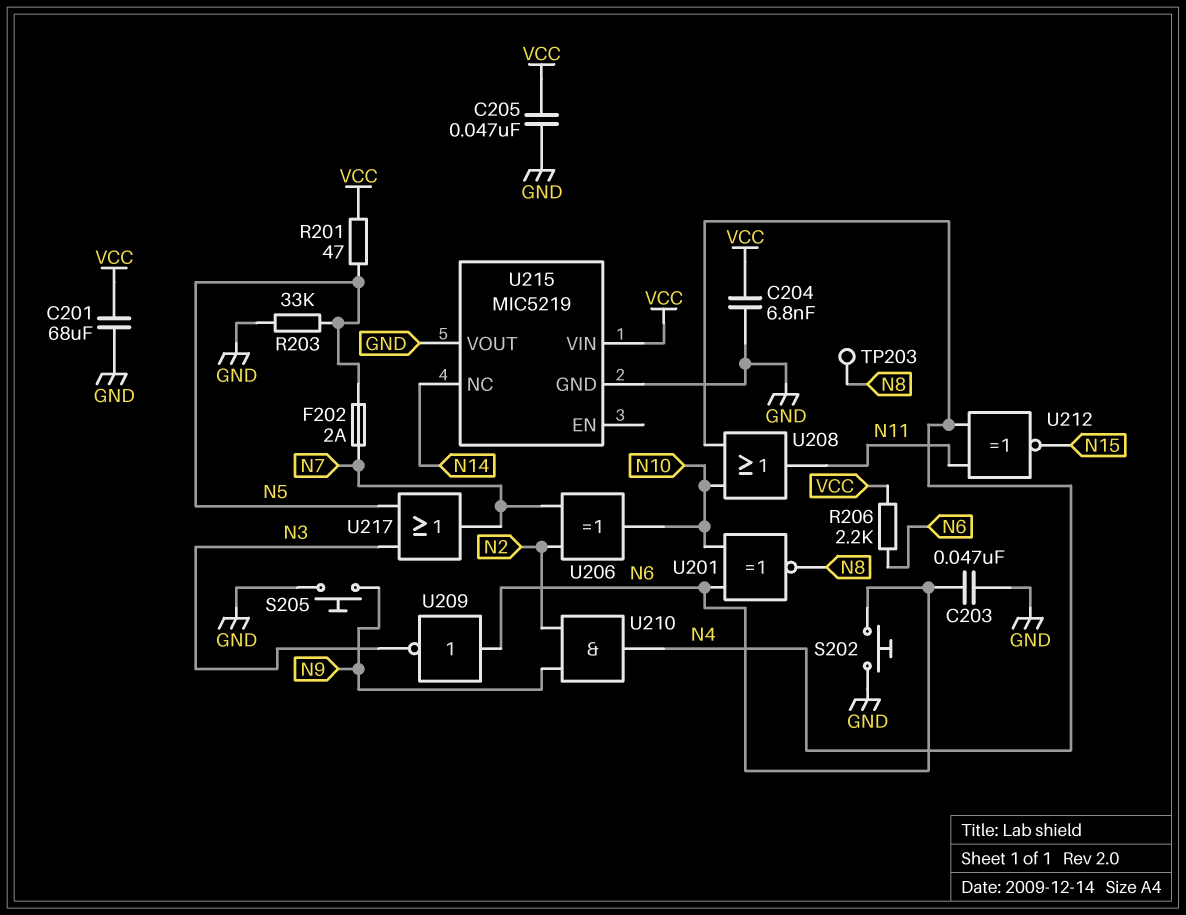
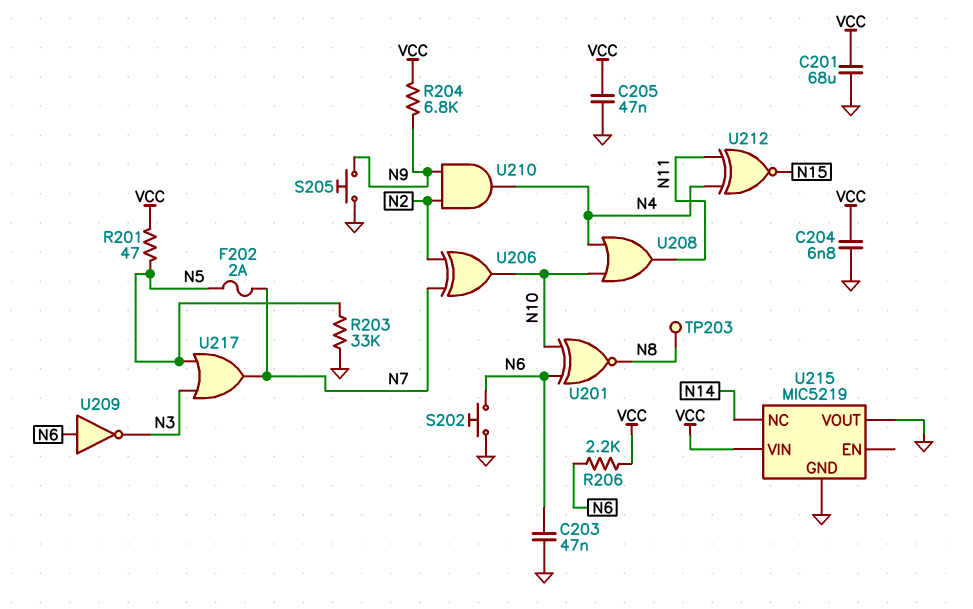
R204: none -> 6.8k (N9, VCC)

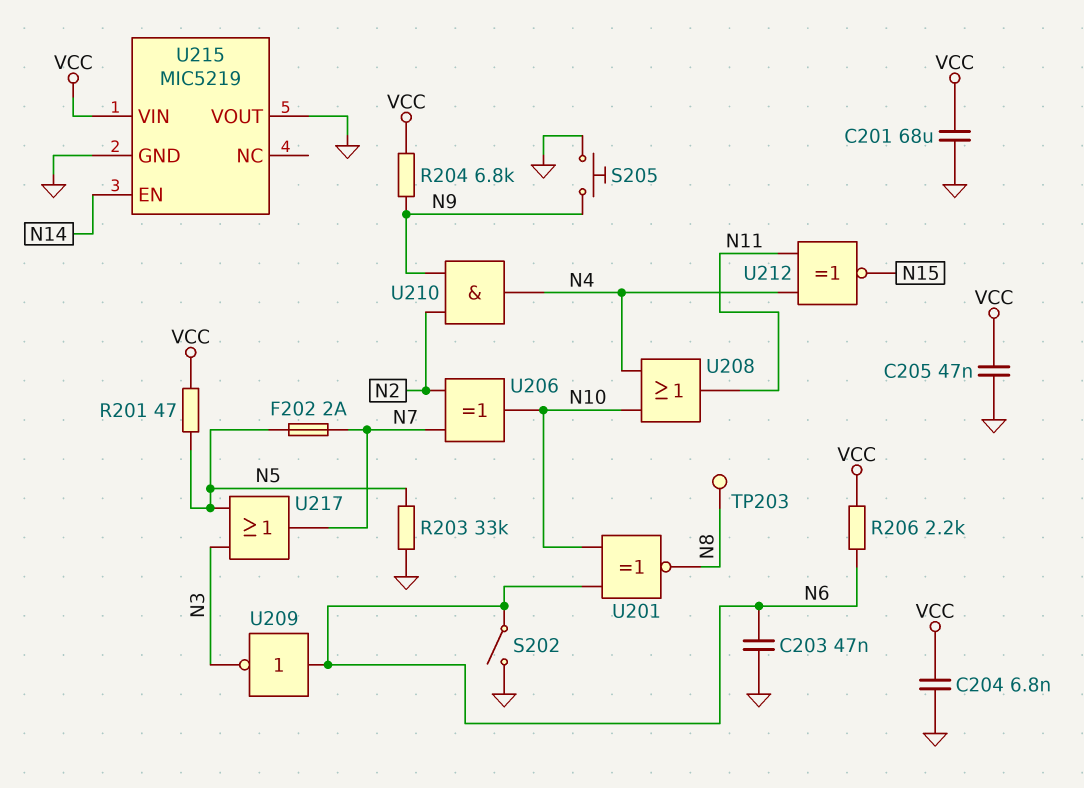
S202: button (GND, N6) -> switch (GND, N6)
U215 pin EN: none -> N14
U215 pin NC: N14 -> none

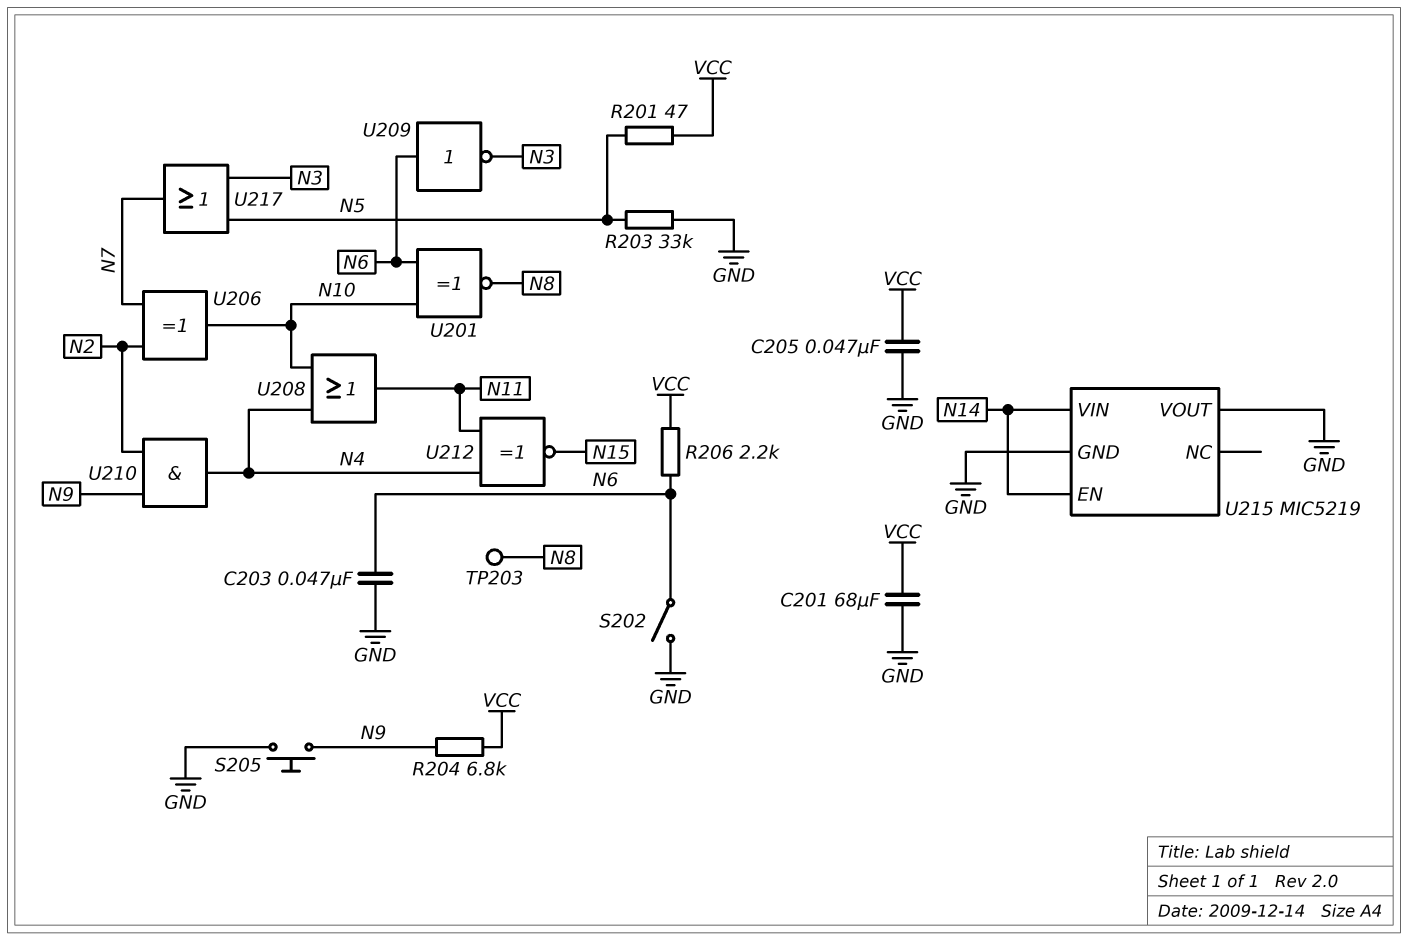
C204: 6.8nF (GND, VCC) -> none
F202: 2A (N5, N7) -> none
U215 pin VIN: VCC -> N14

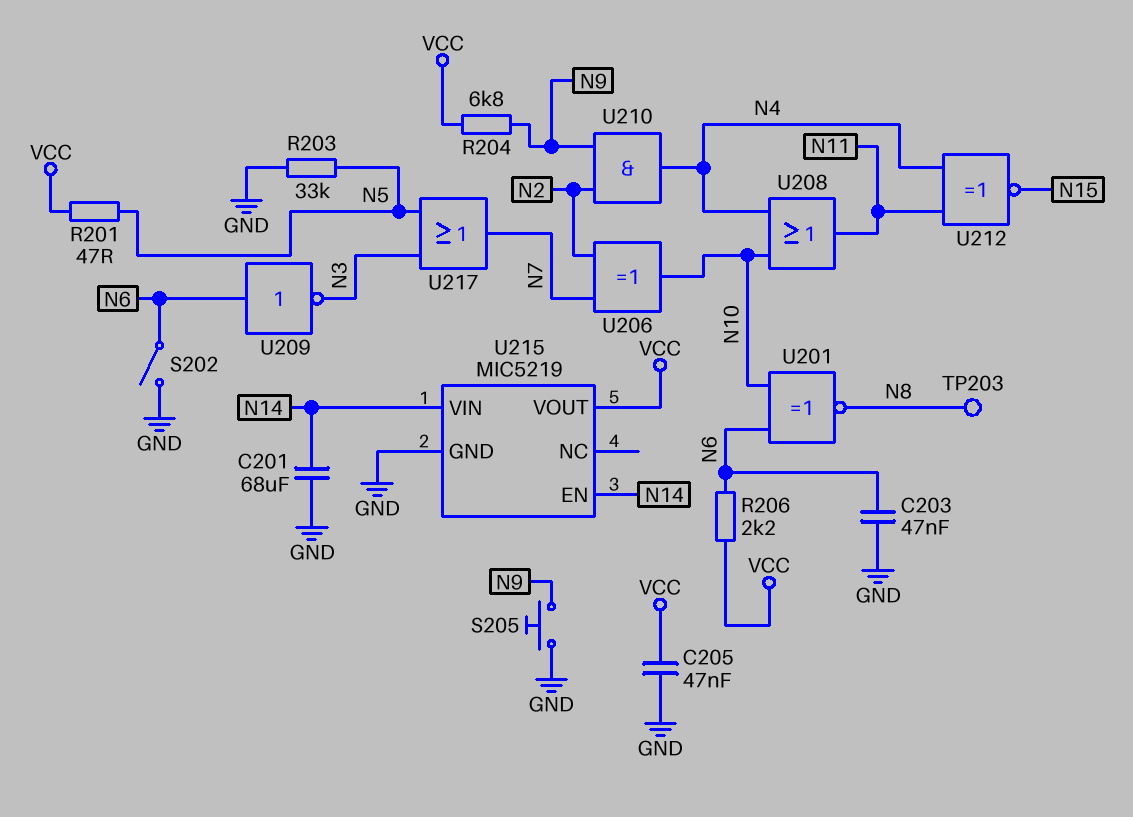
C201: 68uF (GND, VCC) -> 68uF (GND, N14)
U215 pin VOUT: GND -> VCC

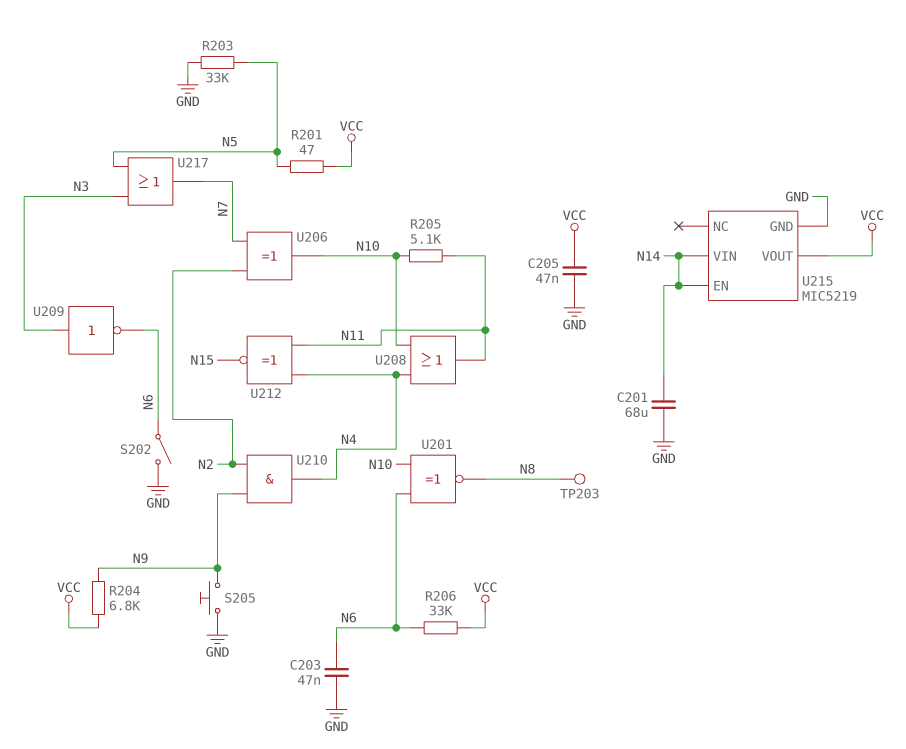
R205: none -> 5.1k (N10, N11)
R206: 2.2k (N6, VCC) -> 33k (N6, VCC)
U209: NOT (in N6, out N3) -> NOT (in N3, out N6)

